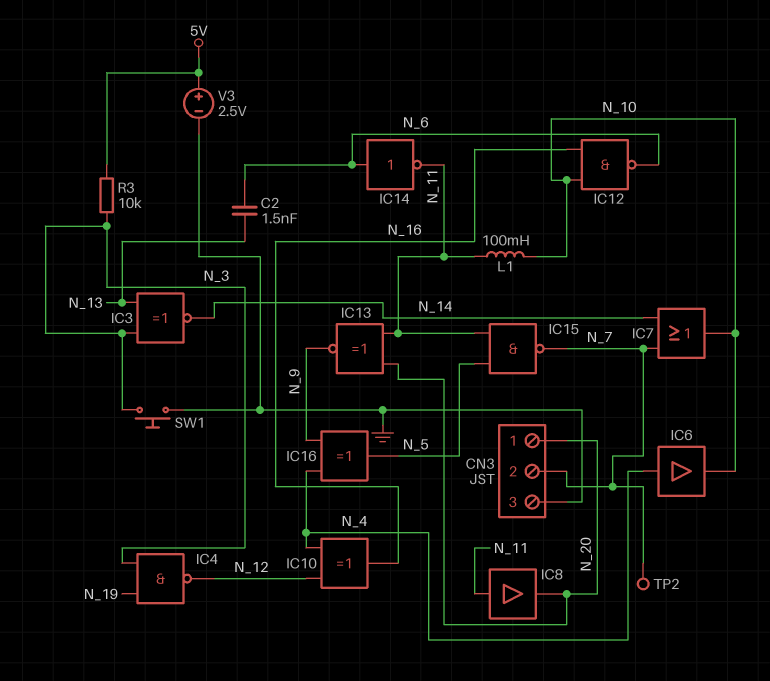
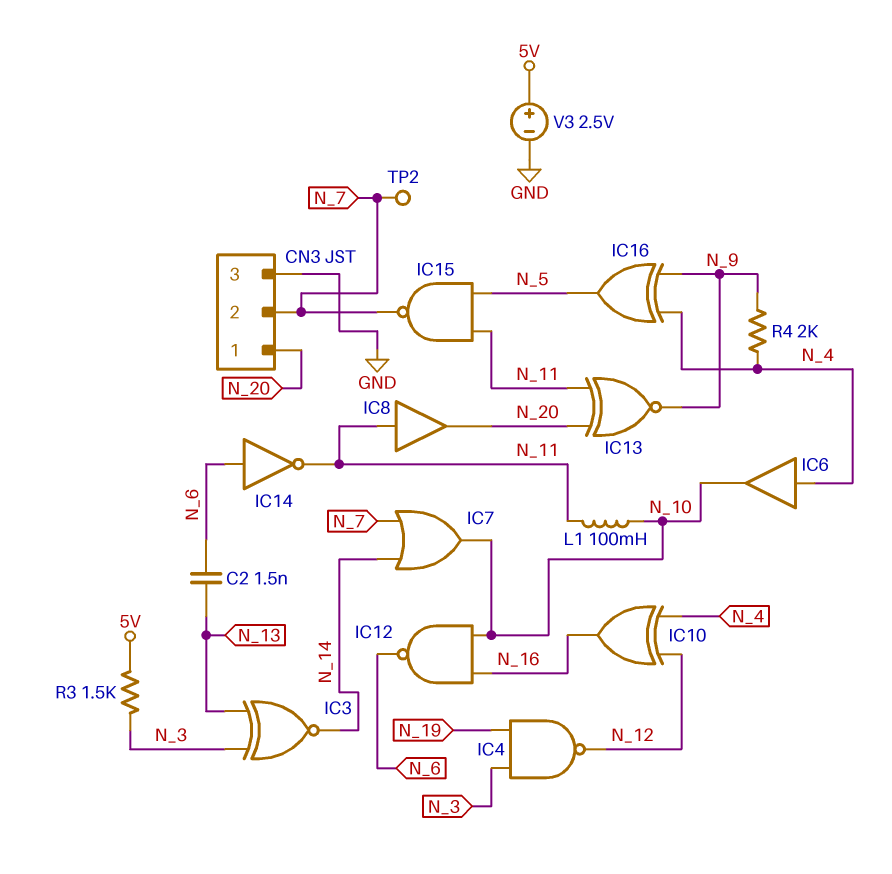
R3: 10k (5V, N_3) -> 1.5k (5V, N_3)
R4: none -> 2k (N_4, N_9)
SW1: button (GND, N_3) -> none

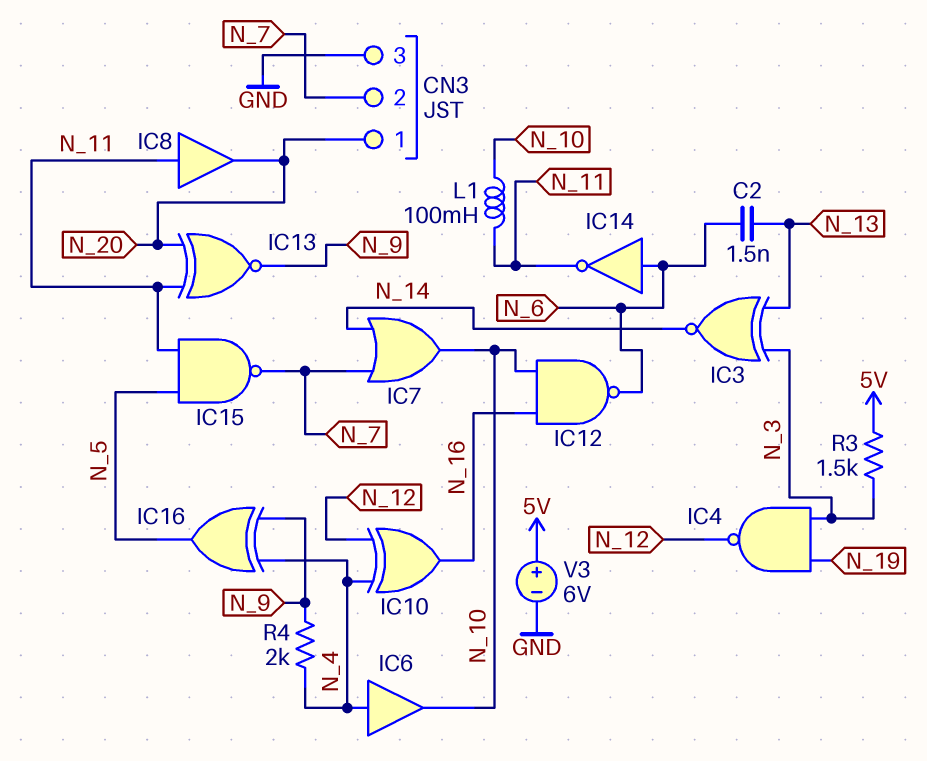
TP2: test point (N_7) -> none
V3: 2.5V (plus 5V, minus GND) -> 6V (plus 5V, minus GND)

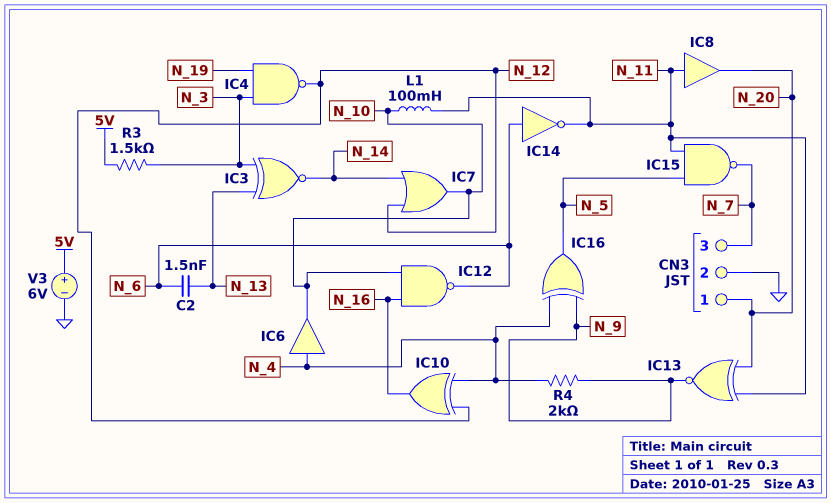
CN3 pin 2: N_7 -> GND
CN3 pin 3: GND -> N_7
IC7: OR (in N_7, in N_14, out N_10) -> OR (in N_12, in N_14, out N_10)

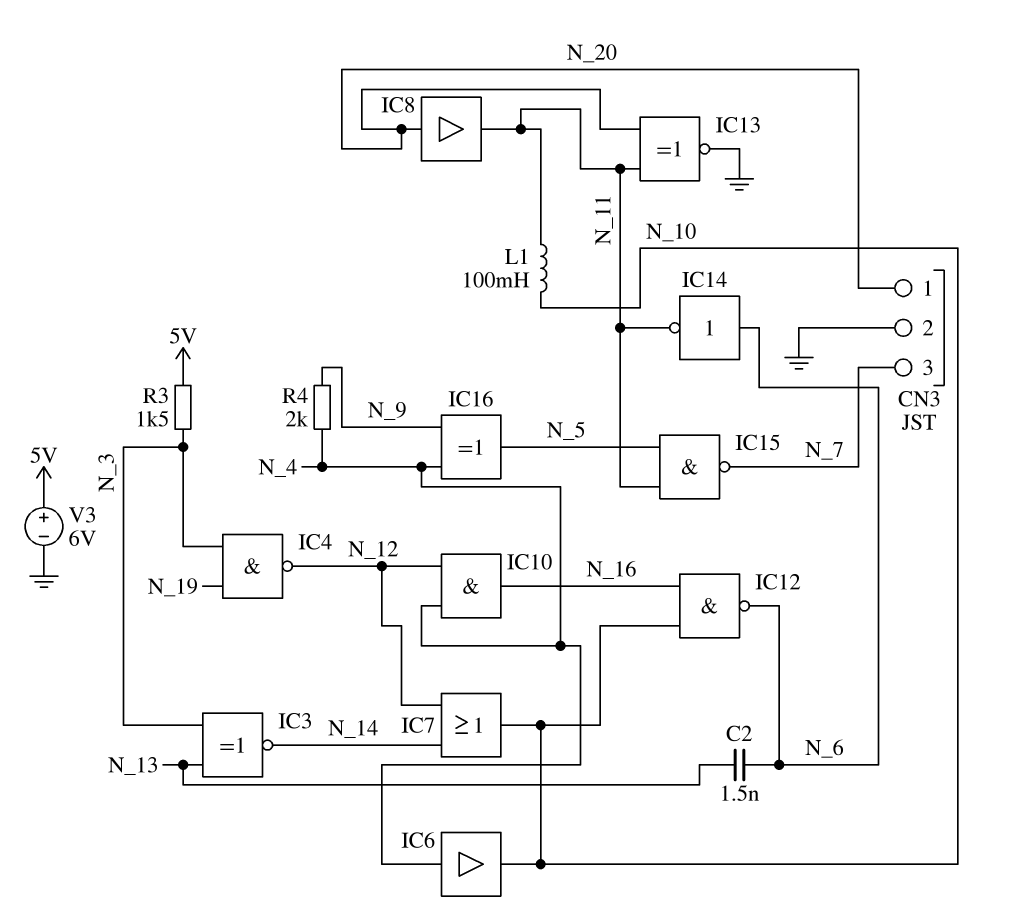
IC8: buffer (in N_11, out N_20) -> buffer (in N_20, out N_11)
IC10: XOR (in N_4, in N_12, out N_16) -> AND (in N_4, in N_12, out N_16)
IC13: XNOR (in N_11, in N_20, out N_9) -> XNOR (in N_11, in N_20, out GND)

